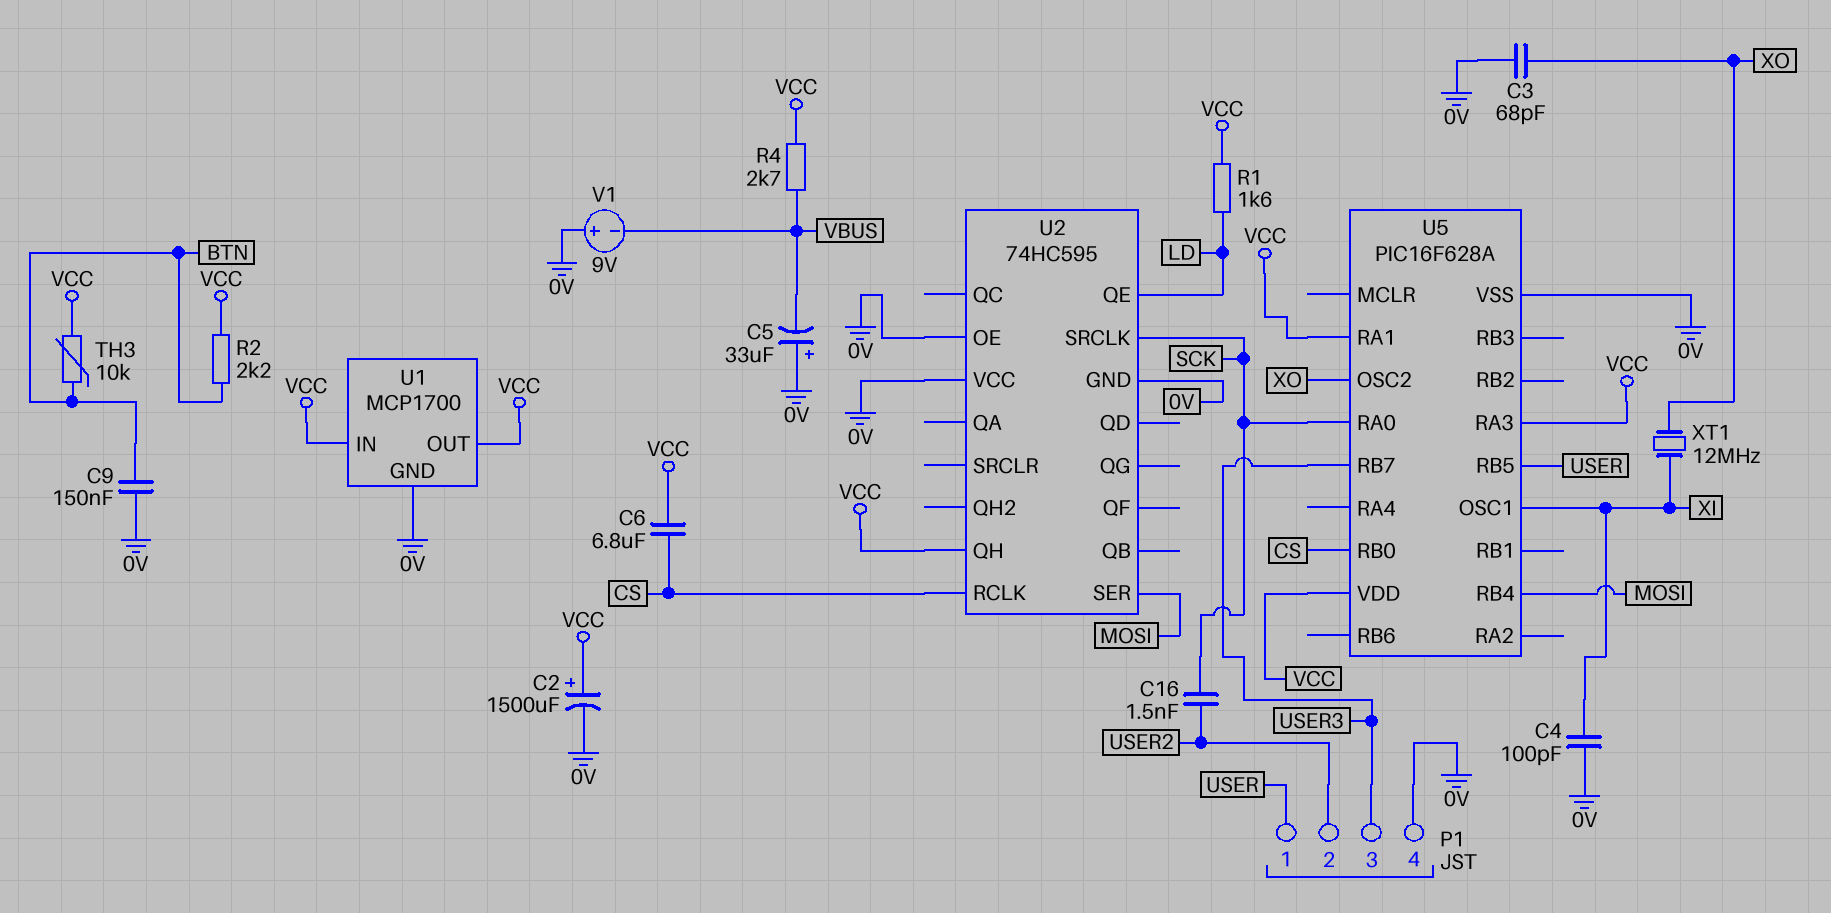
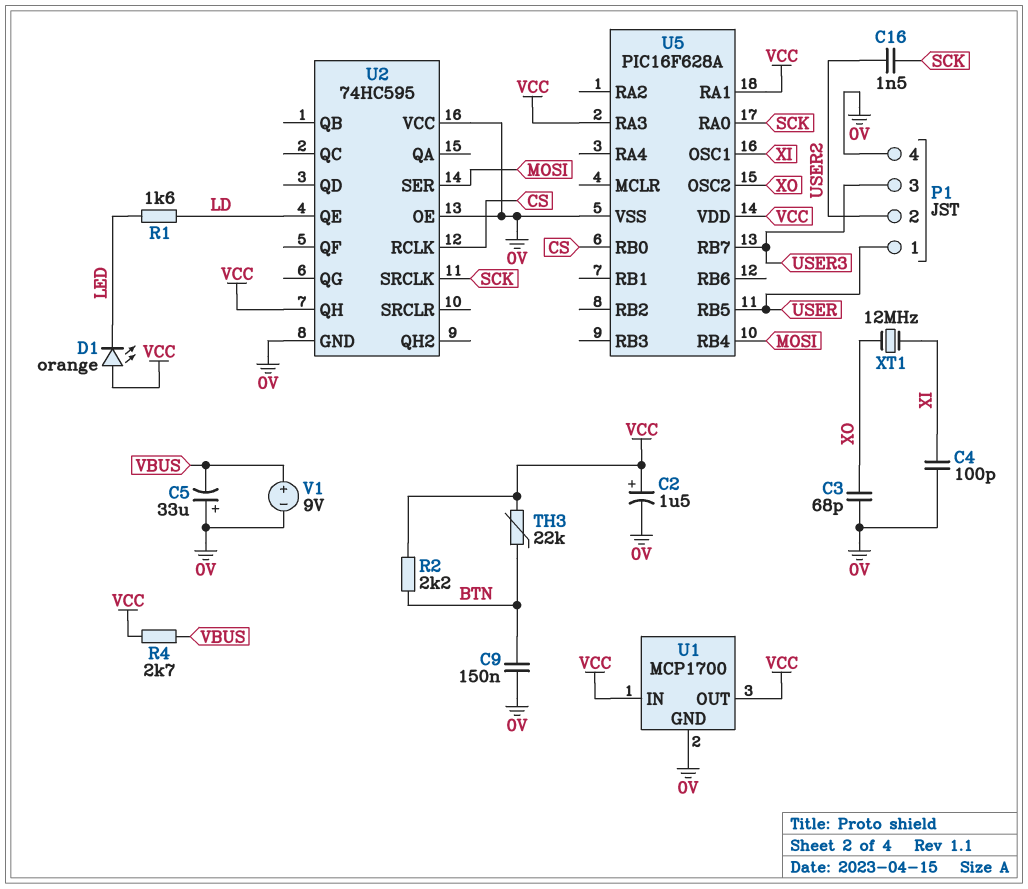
C2: 1500uF (plus VCC, minus 0V) -> 1.5uF (plus VCC, minus 0V)
C6: 6.8uF (CS, VCC) -> none
D1: none -> LED orange (A VCC, K LED)
R1: 1.6k (LD, VCC) -> 1.6k (LD, LED)
TH3: 10k (BTN, VCC) -> 22k (BTN, VCC)
V1: 9V (plus 0V, minus VBUS) -> 9V (plus VBUS, minus 0V)

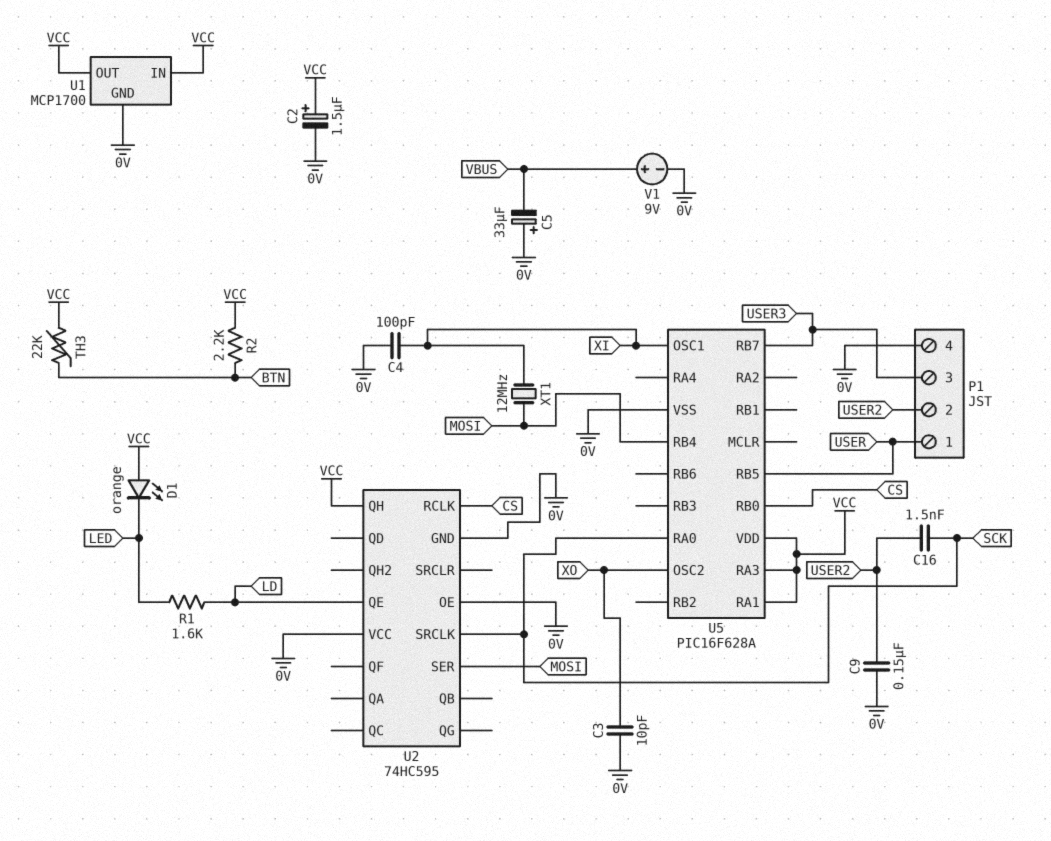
C3: 68pF (0V, XO) -> 10pF (0V, XO)
C9: 150nF (0V, BTN) -> 150nF (0V, USER2)
R4: 2.7k (VBUS, VCC) -> none
XT1: 12MHz (XI, XO) -> 12MHz (MOSI, XI)

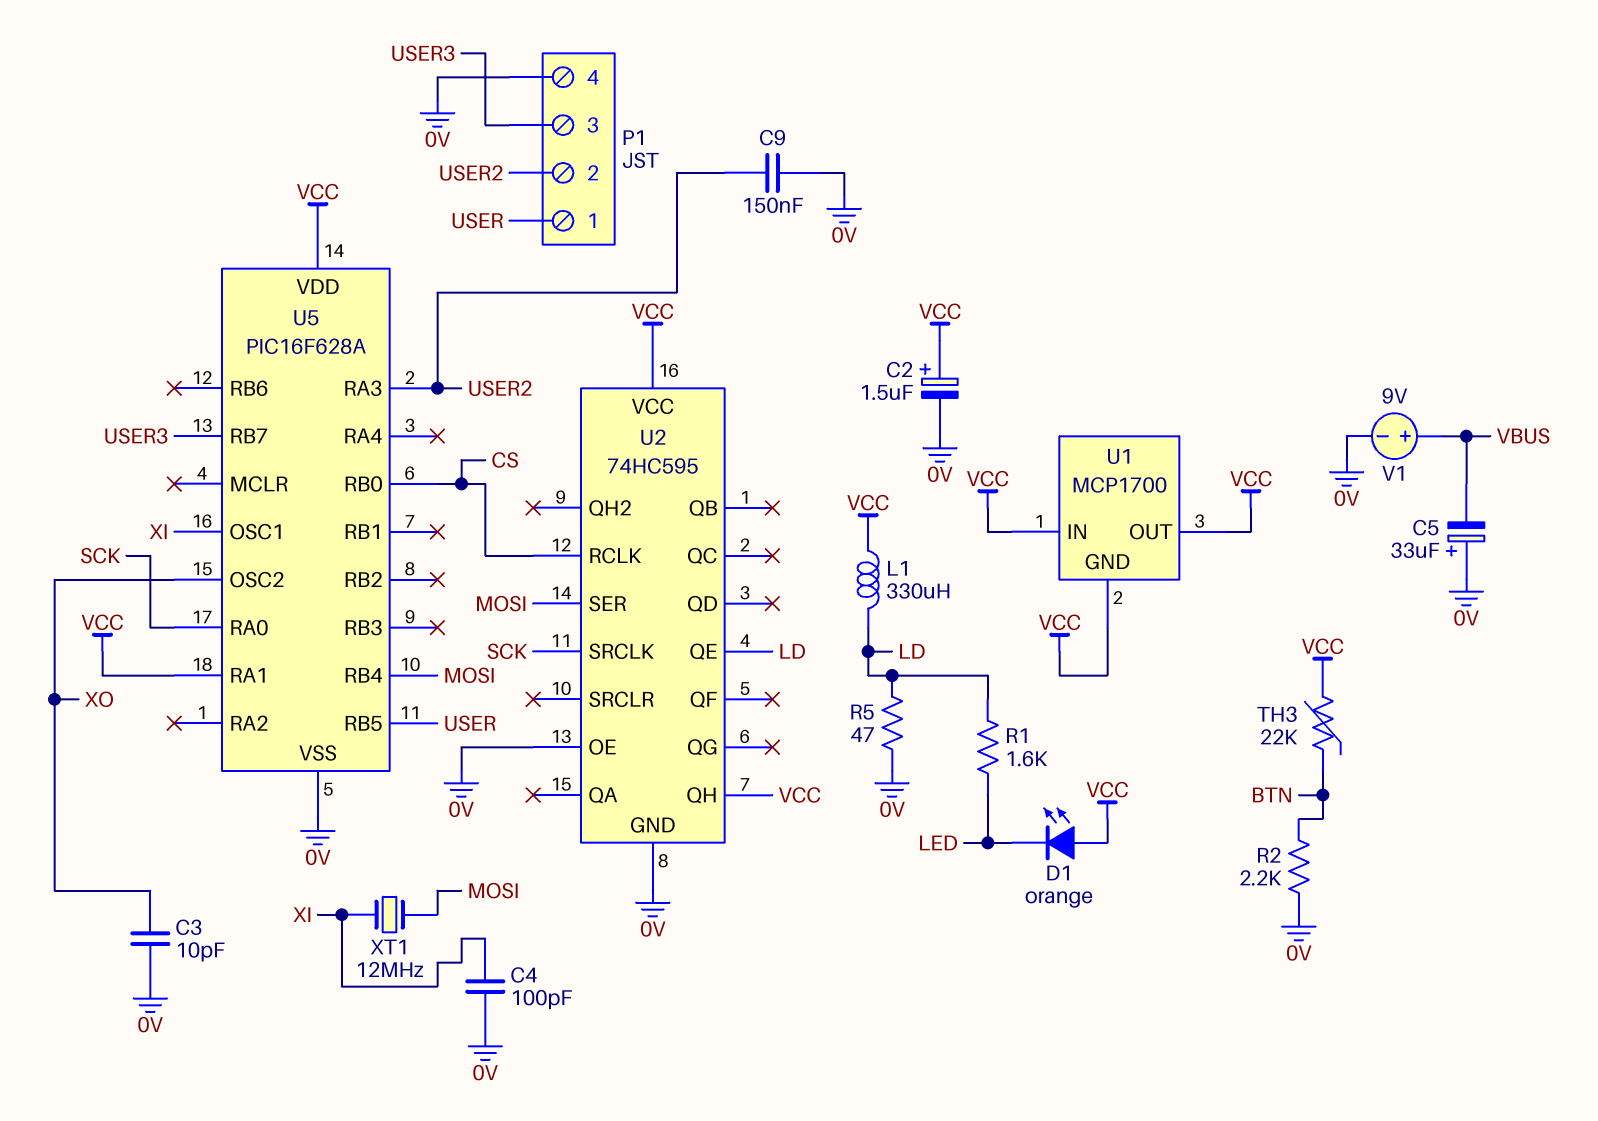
C16: 1.5nF (SCK, USER2) -> none
L1: none -> 330uH (LD, VCC)
R2: 2.2k (BTN, VCC) -> 2.2k (0V, BTN)
R5: none -> 47 (0V, LD)
U1 pin GND: 0V -> VCC
U2 pin VCC: 0V -> VCC
U5 pin RA3: VCC -> USER2

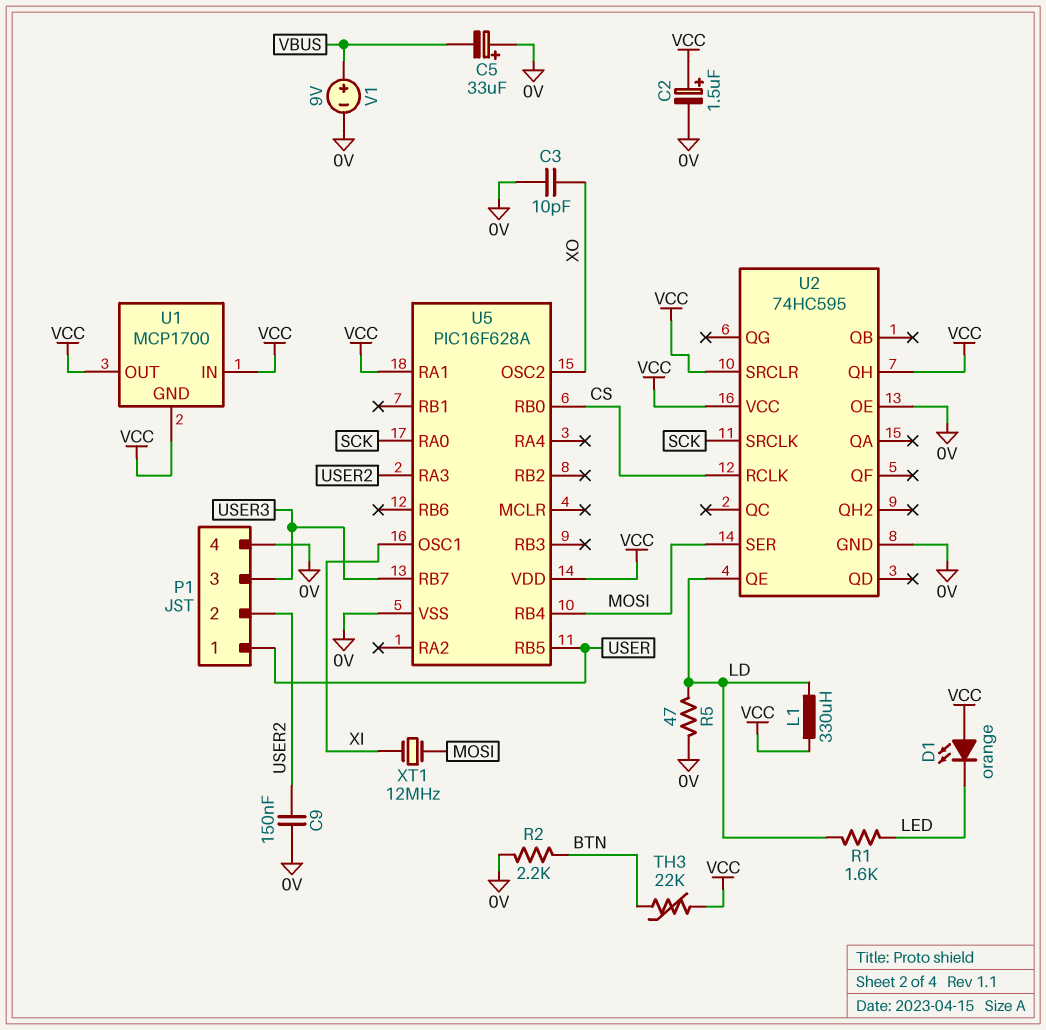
C4: 100pF (0V, XI) -> none
U2 pin SRCLR: none -> VCC

